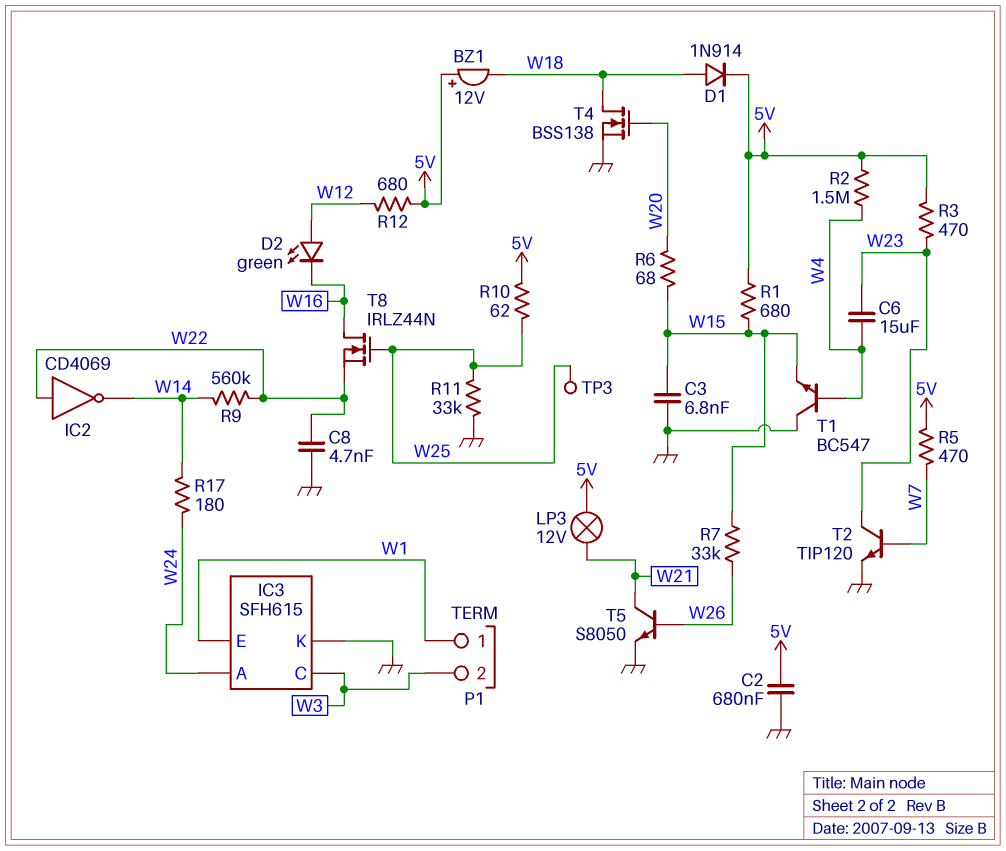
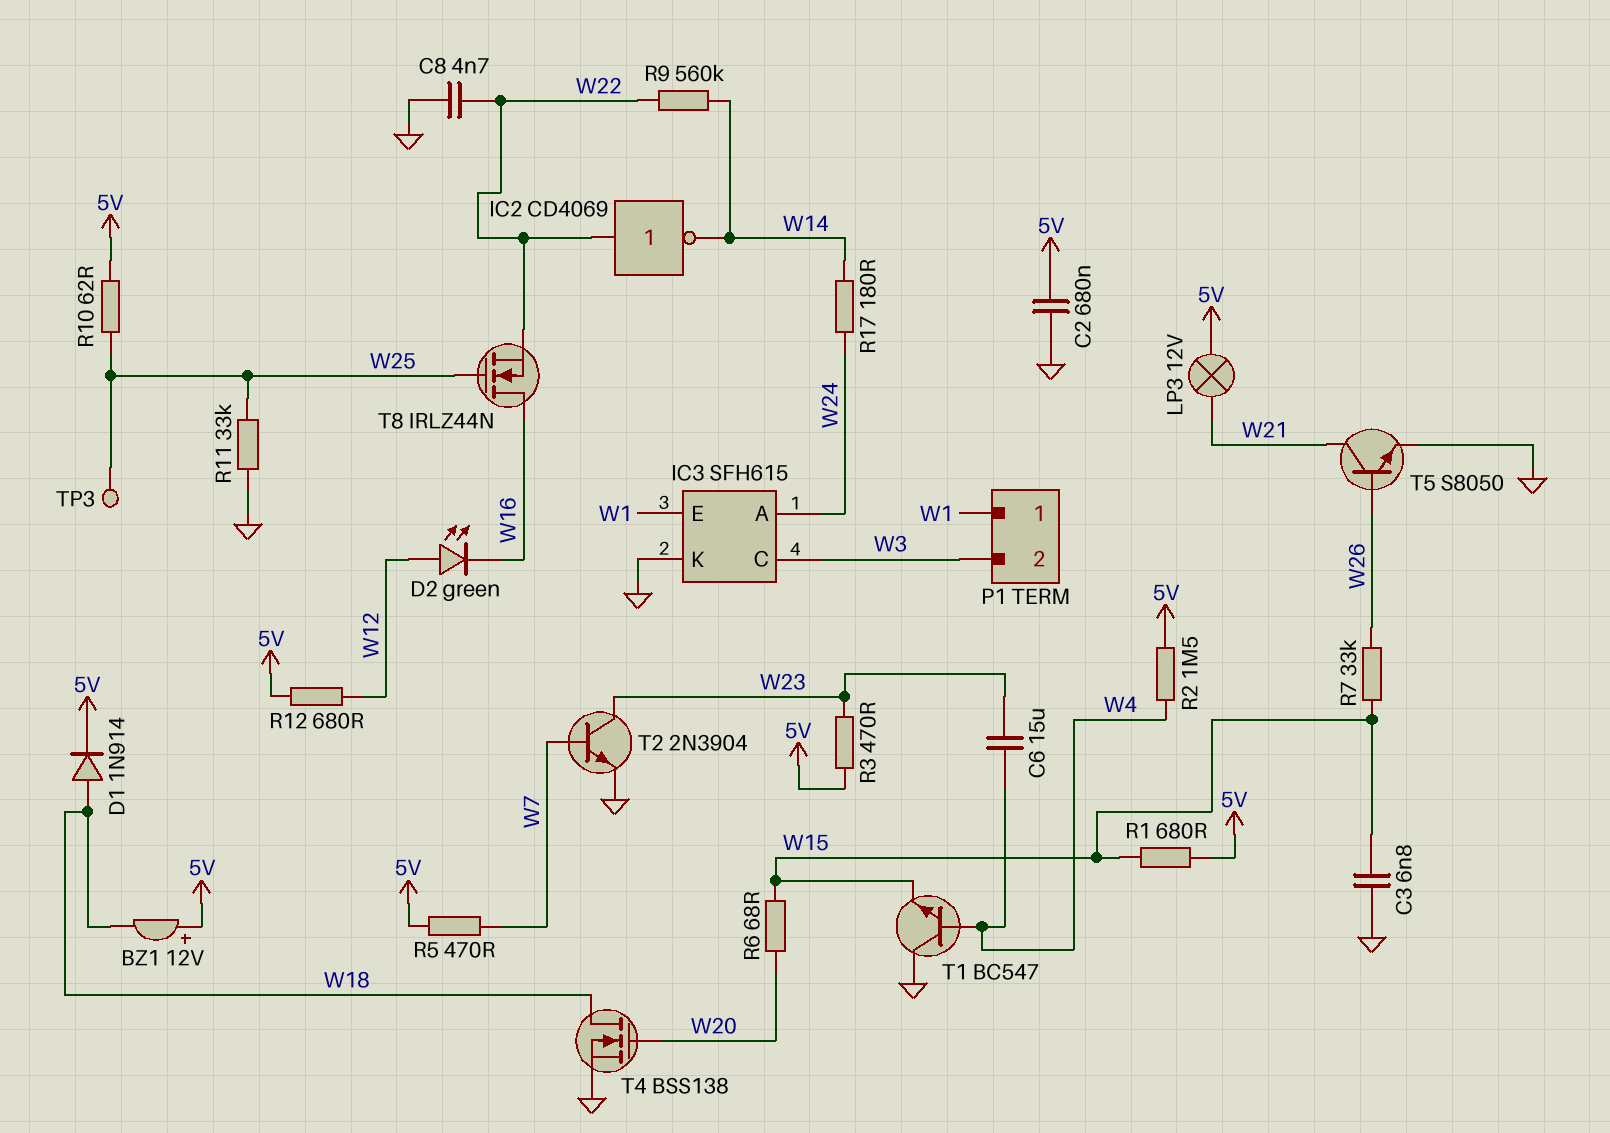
T2: NPN TIP120 (B W7, C W23, E GND) -> NPN 2N3904 (B W7, C W23, E GND)

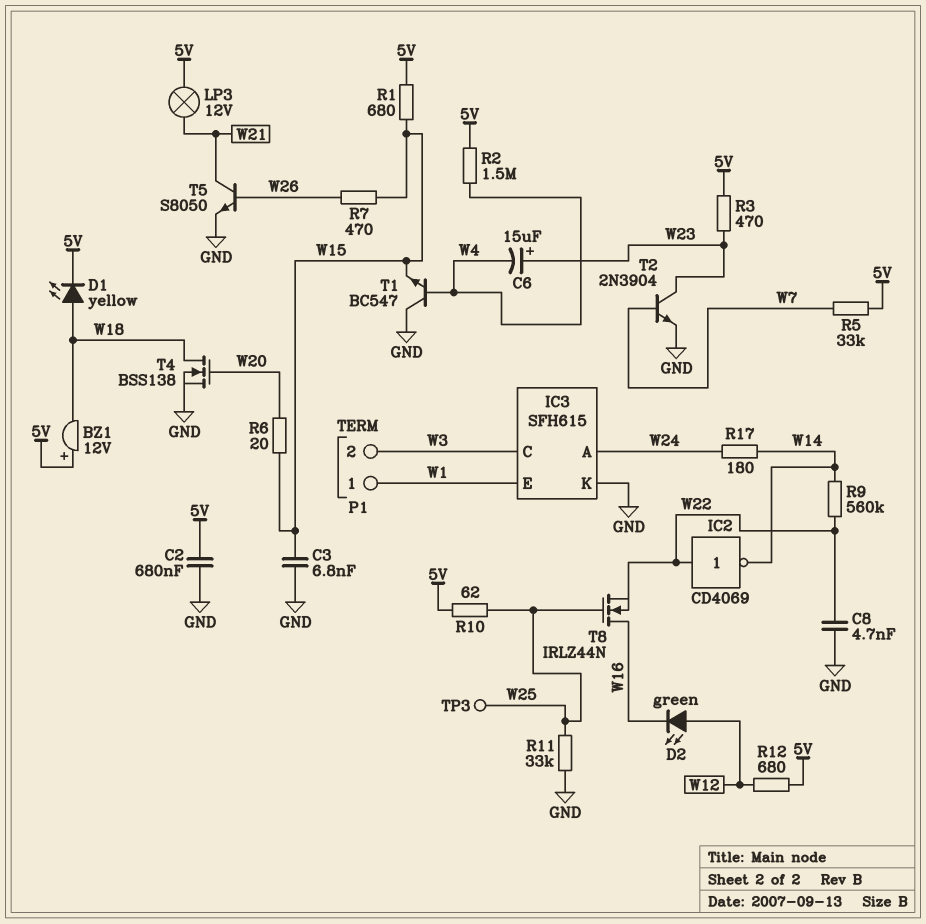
C6: 15uF (W4, W23) -> 15uF (plus W23, minus W4)
D1: diode 1N914 (A W18, K 5V) -> LED yellow (A W18, K 5V)
R5: 470 (5V, W7) -> 33k (5V, W7)
R6: 68 (W15, W20) -> 20 (W15, W20)
R7: 33k (W15, W26) -> 470 (W15, W26)

